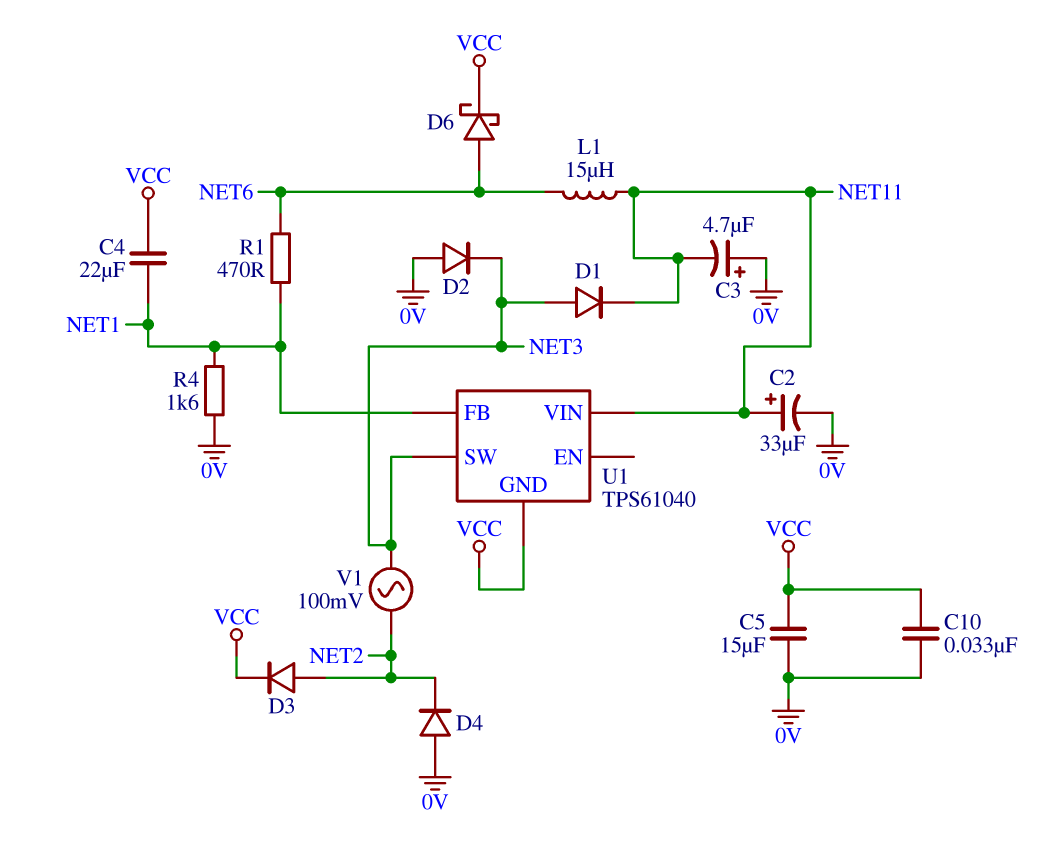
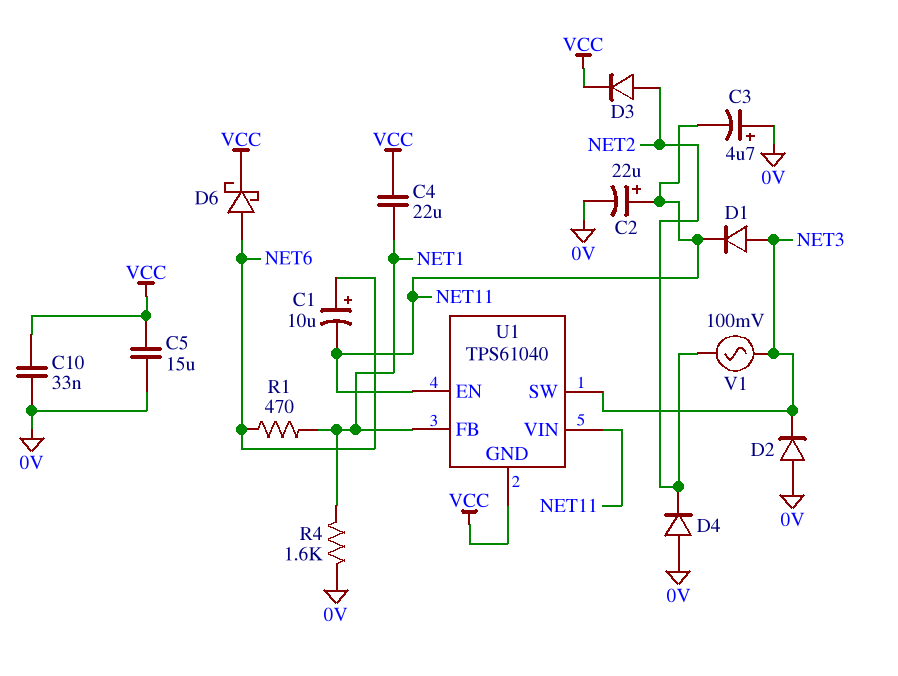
C1: none -> 10uF (plus NET6, minus NET11)
C2: 33uF (plus NET11, minus 0V) -> 22uF (plus NET11, minus 0V)
L1: 15uH (NET6, NET11) -> none
U1 pin EN: none -> NET11

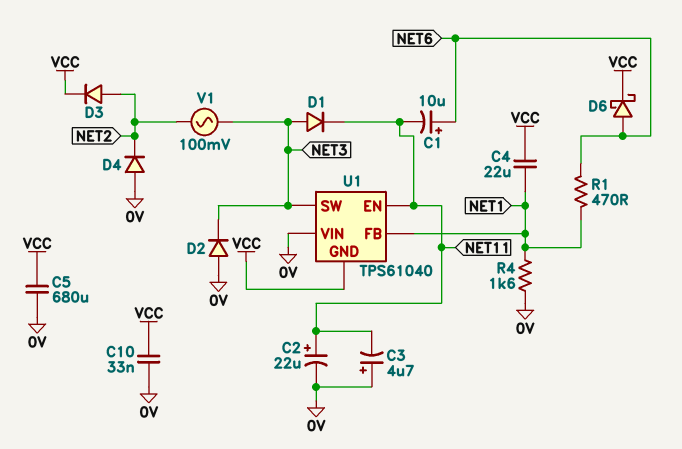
C5: 15uF (0V, VCC) -> 680uF (0V, VCC)
U1 pin VIN: NET11 -> 0V

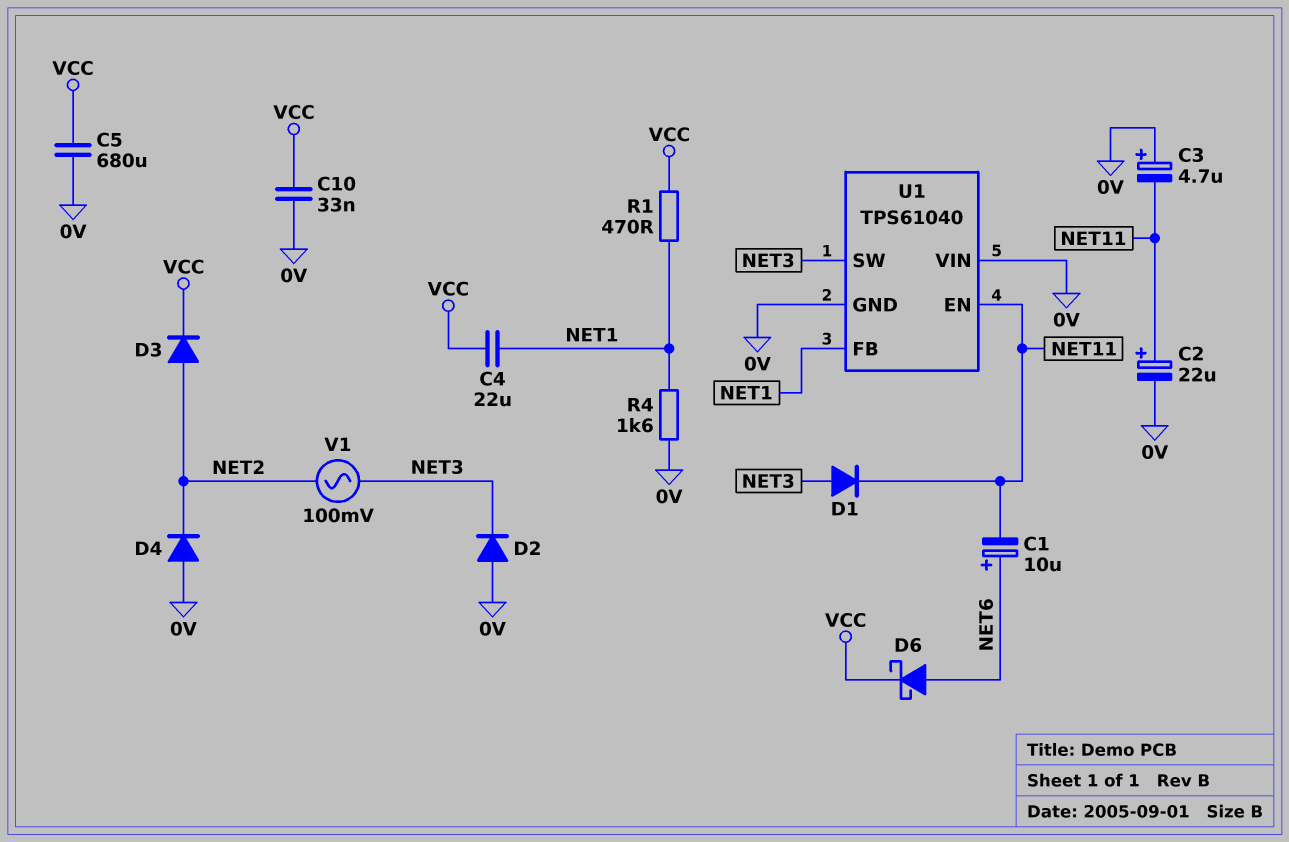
R1: 470 (NET1, NET6) -> 470 (NET1, VCC)
U1 pin GND: VCC -> 0V

